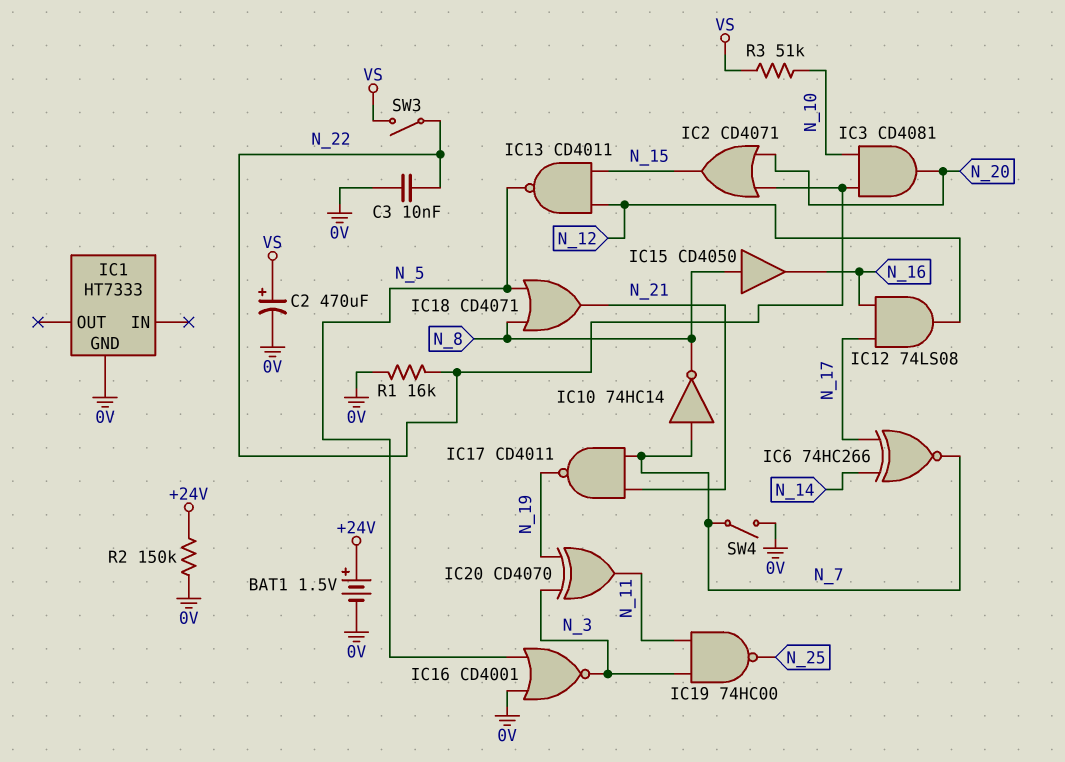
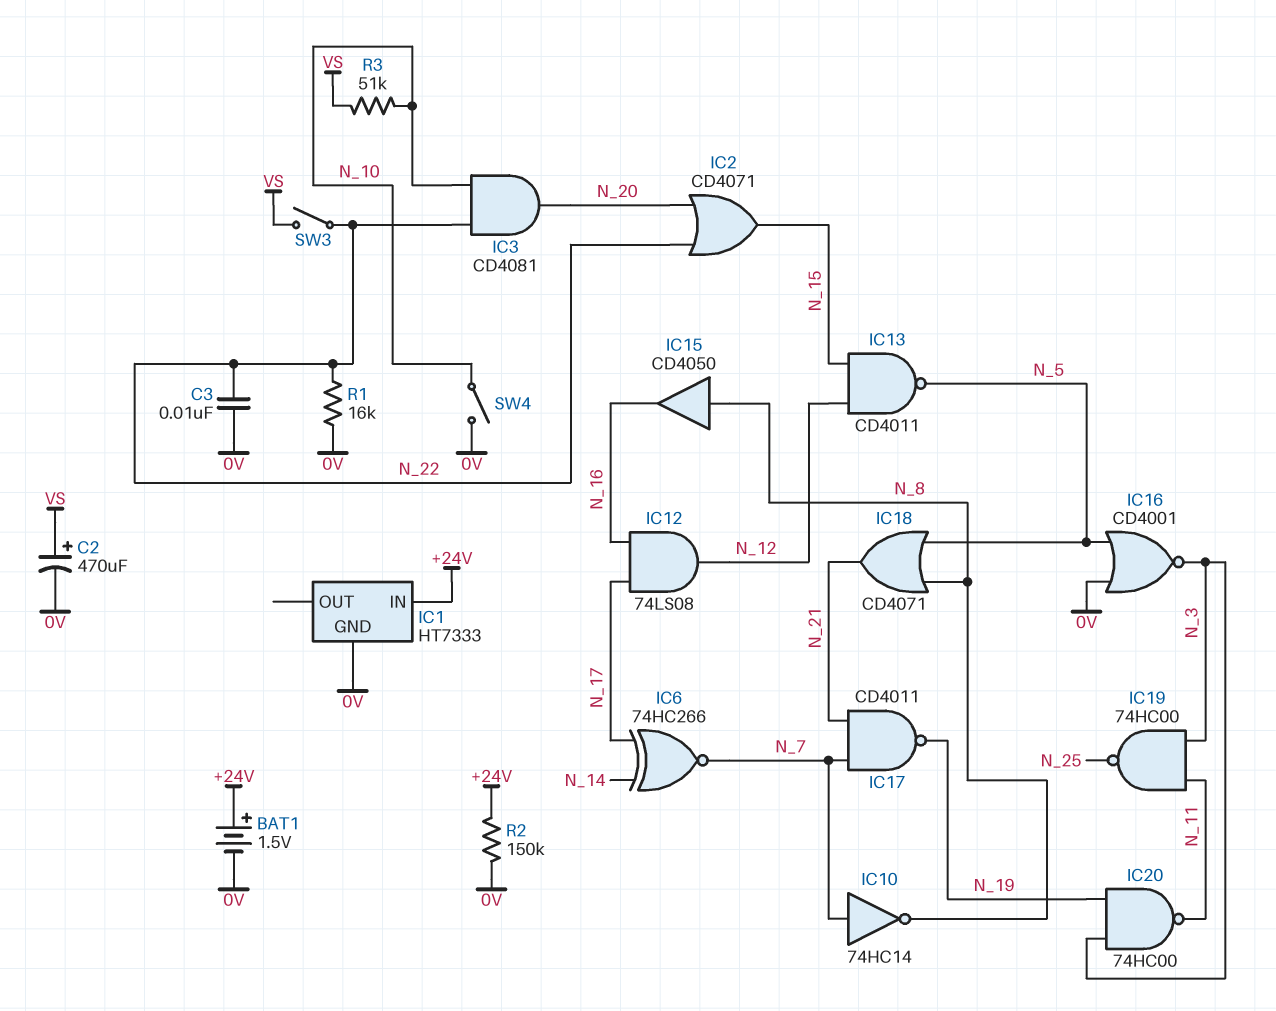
IC1 pin IN: none -> +24V
IC20: XOR CD4070 (in N_3, in N_19, out N_11) -> NAND 74HC00 (in N_3, in N_19, out N_11)
SW4: switch (0V, N_7) -> switch (0V, N_10)

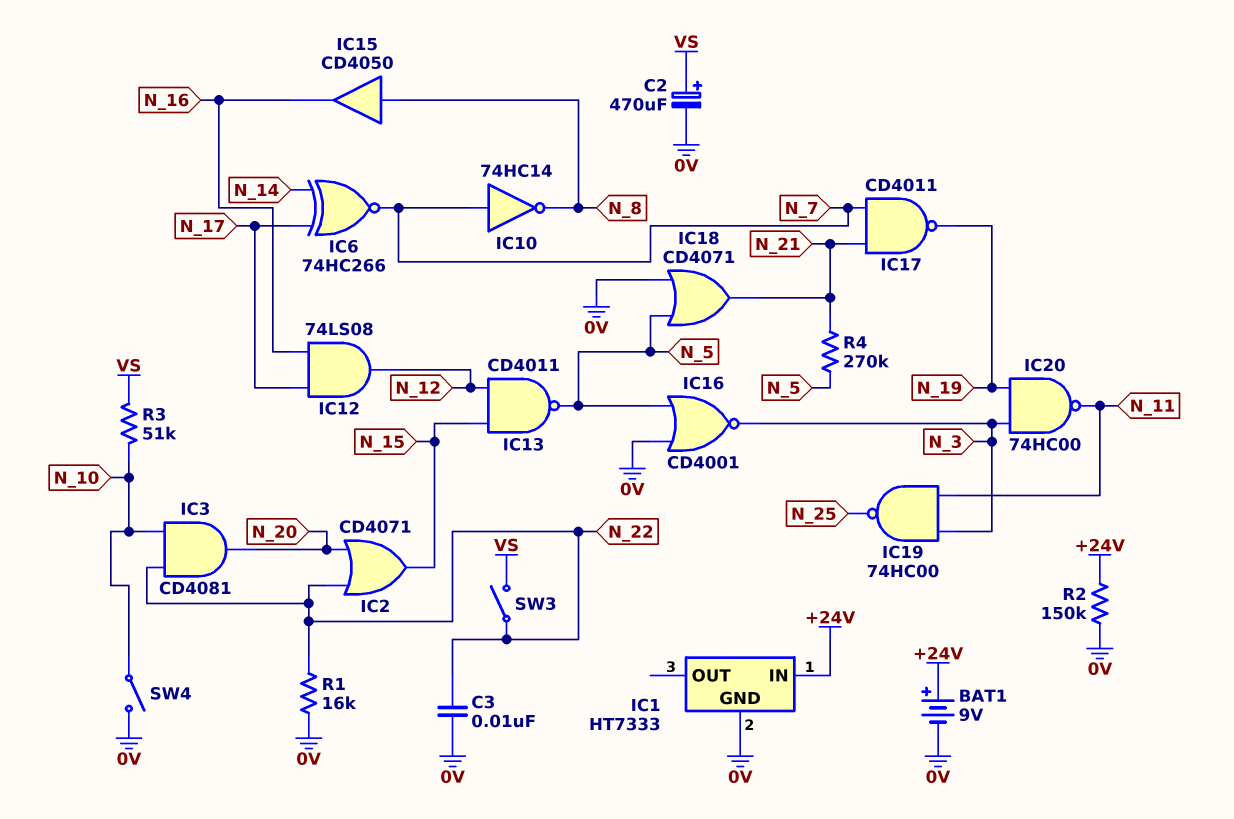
BAT1: 1.5V (plus +24V, minus 0V) -> 9V (plus +24V, minus 0V)
IC18: OR CD4071 (in N_5, in N_8, out N_21) -> OR CD4071 (in 0V, in N_5, out N_21)
R4: none -> 270k (N_5, N_21)

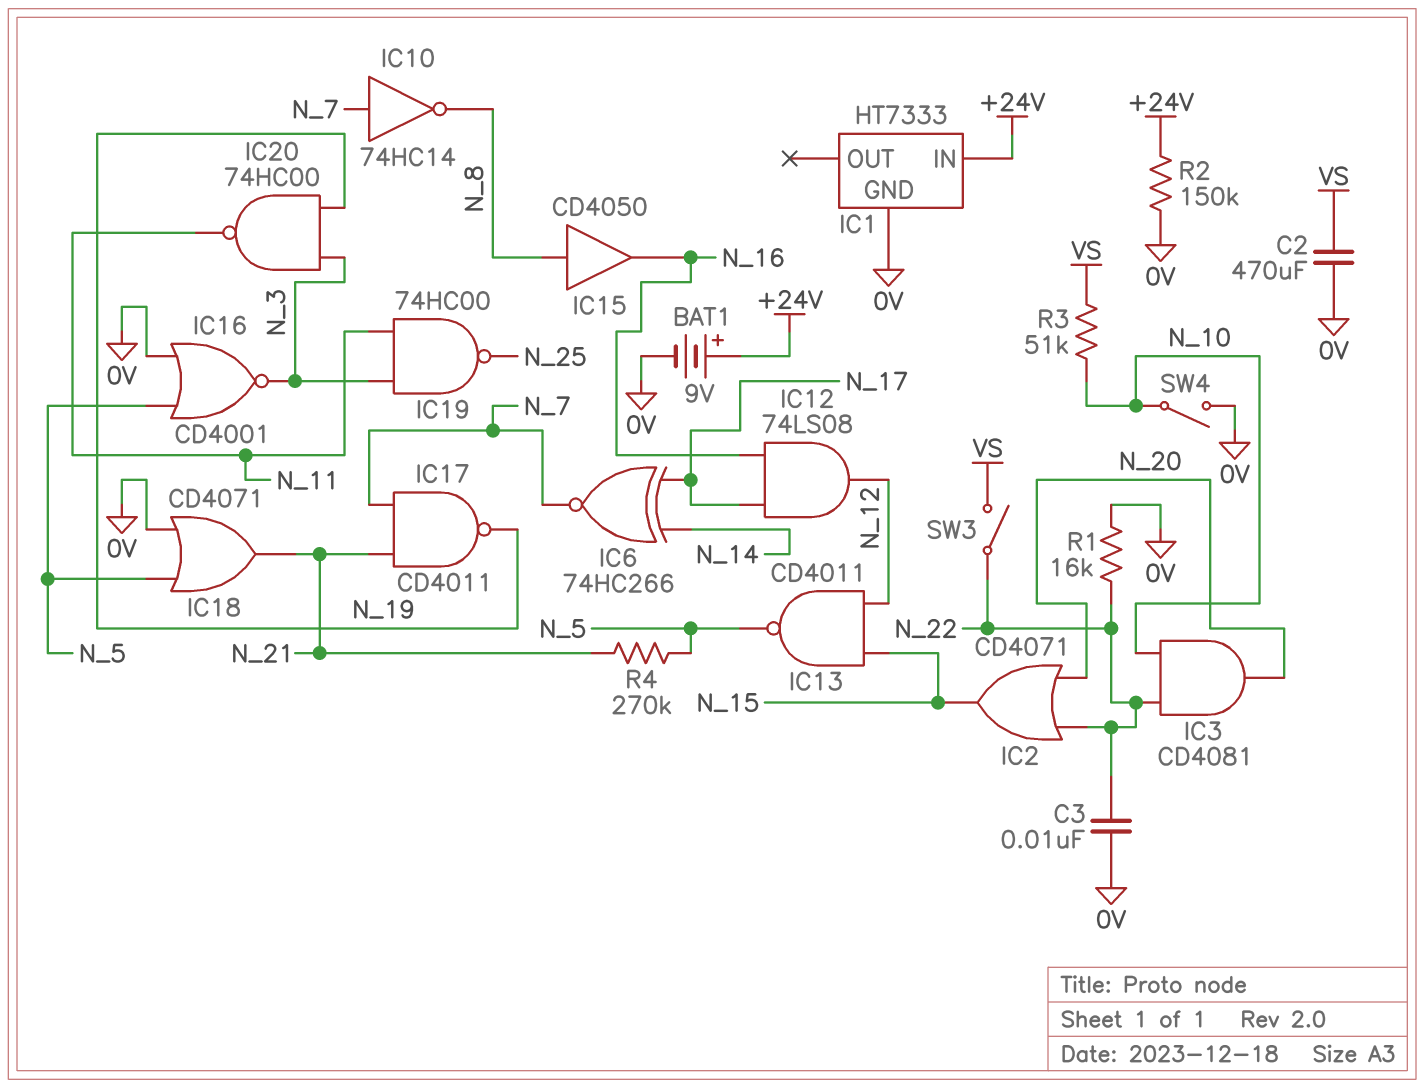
C2: 470uF (plus VS, minus 0V) -> 470uF (0V, VS)

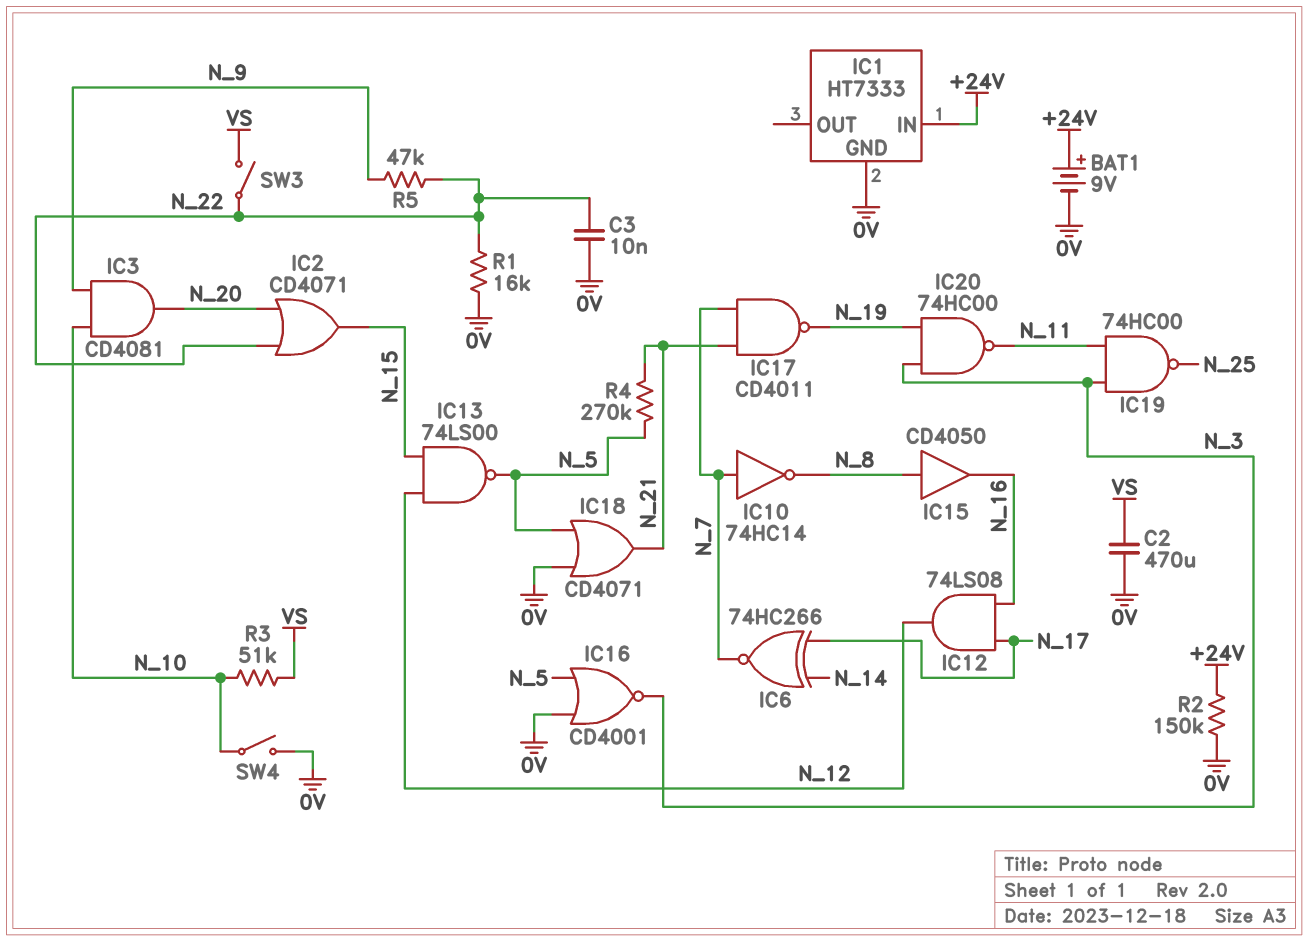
IC3: AND CD4081 (in N_10, in N_22, out N_20) -> AND CD4081 (in N_9, in N_10, out N_20)
IC13: NAND CD4011 (in N_12, in N_15, out N_5) -> NAND 74LS00 (in N_12, in N_15, out N_5)
R5: none -> 47k (N_9, N_22)

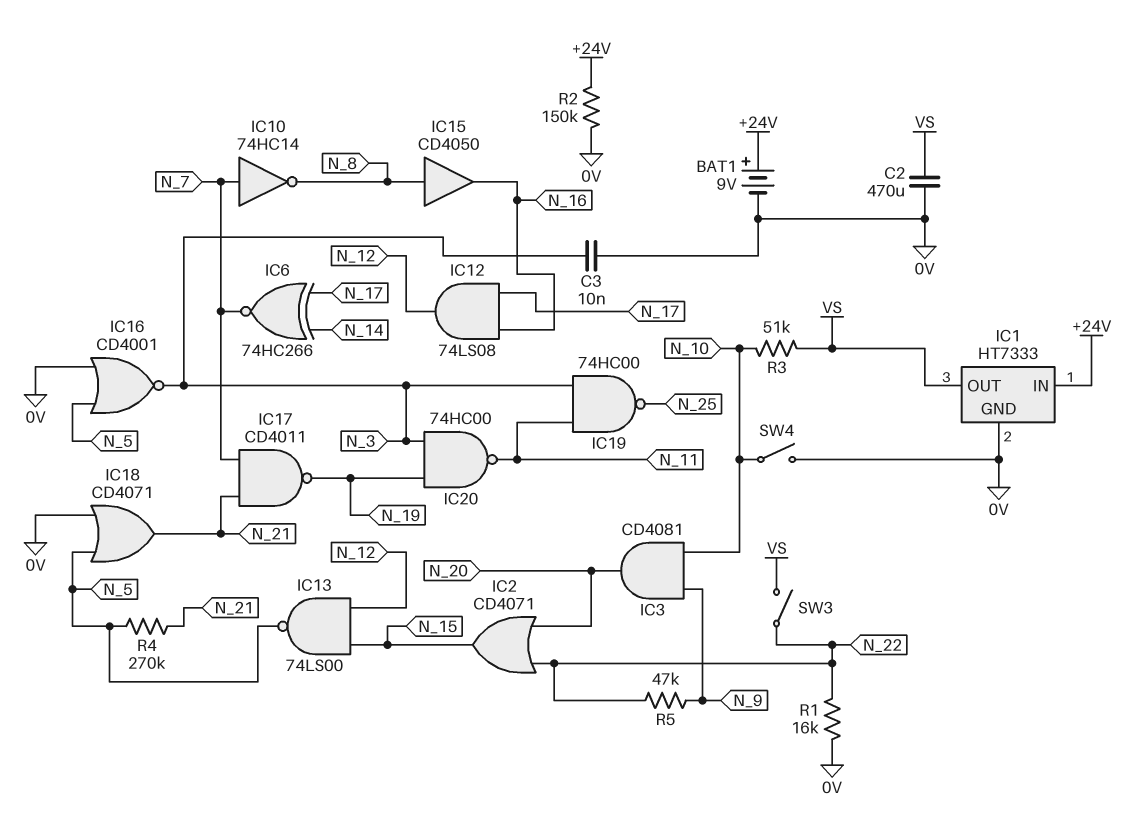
C3: 10nF (0V, N_22) -> 10nF (0V, N_3)
IC1 pin OUT: none -> VS

